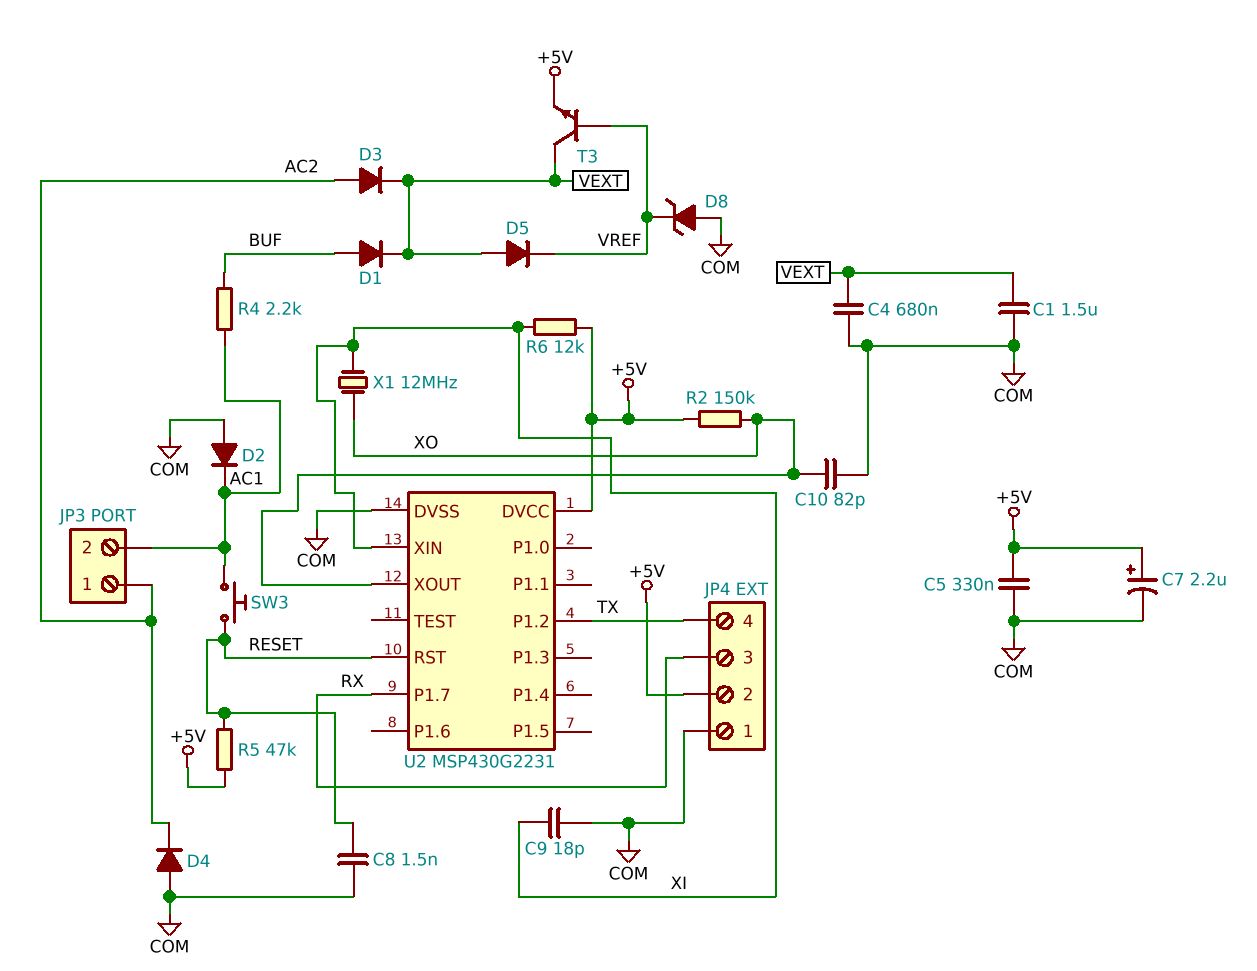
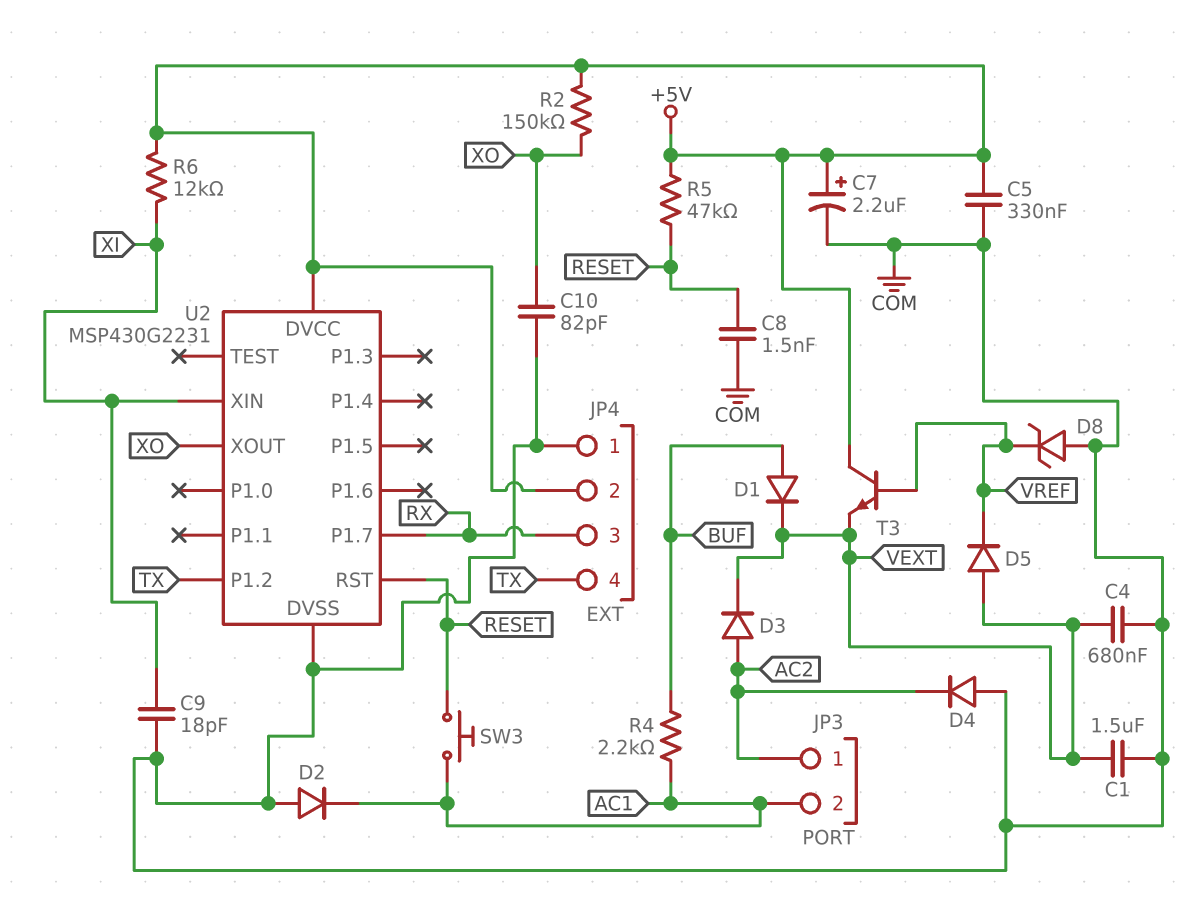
T3: NPN (B VREF, C VEXT, E +5V) -> NPN (B VREF, C +5V, E VEXT)
X1: 12MHz (XI, XO) -> none

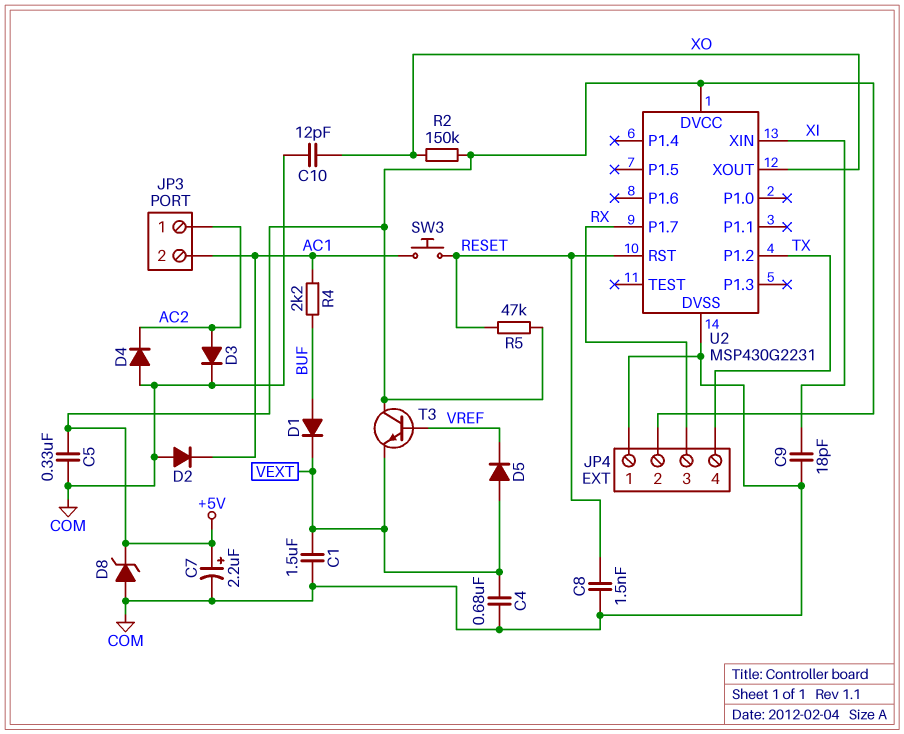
C10: 82pF (COM, XO) -> 12pF (COM, XO)
D3: diode (A AC2, K VEXT) -> diode (A AC2, K COM)
D8: zener (A COM, K VREF) -> zener (A COM, K +5V)
R6: 12k (+5V, XI) -> none

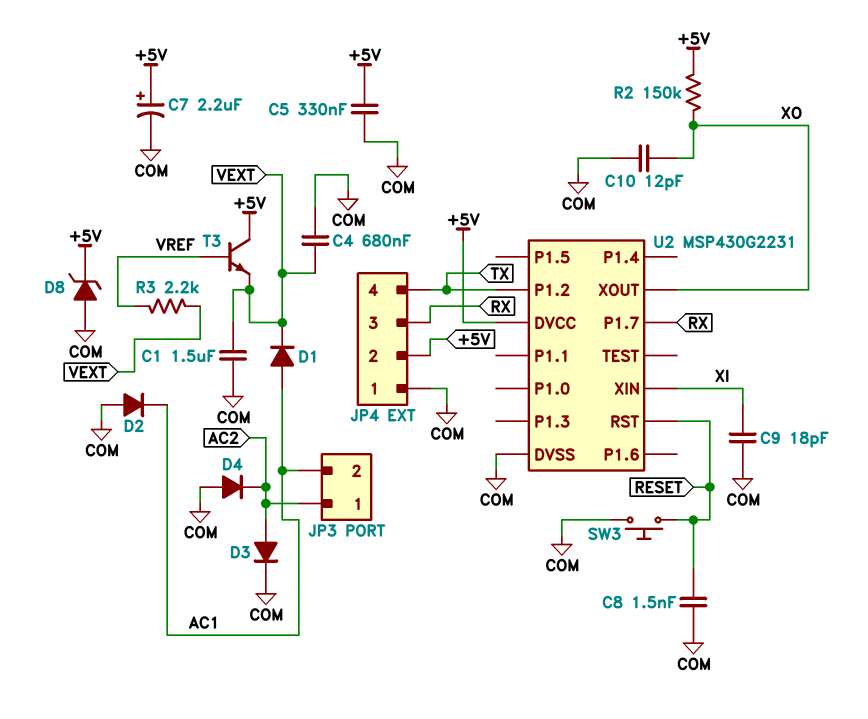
D1: diode (A BUF, K VEXT) -> diode (A AC1, K VEXT)
D5: diode (A VEXT, K VREF) -> none
R3: none -> 2.2k (VEXT, VREF)
R4: 2.2k (AC1, BUF) -> none
R5: 47k (+5V, RESET) -> none
SW3: button (AC1, RESET) -> button (COM, RESET)

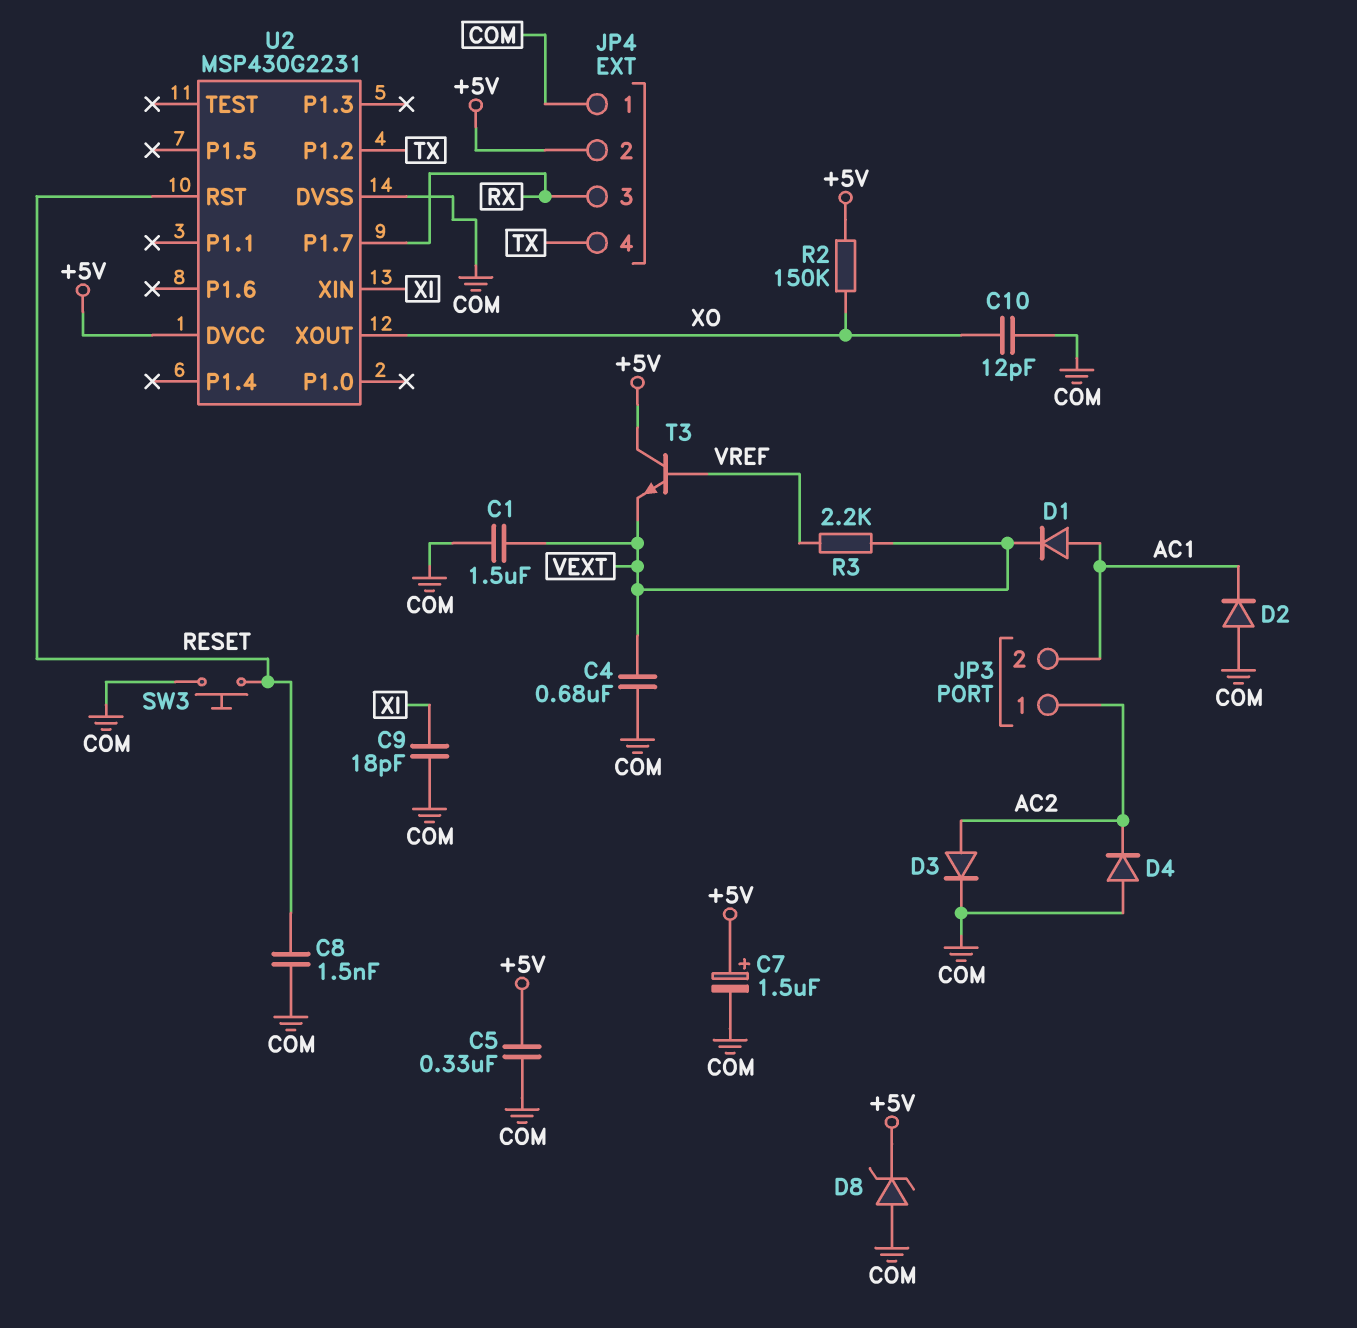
C7: 2.2uF (plus +5V, minus COM) -> 1.5uF (plus +5V, minus COM)

